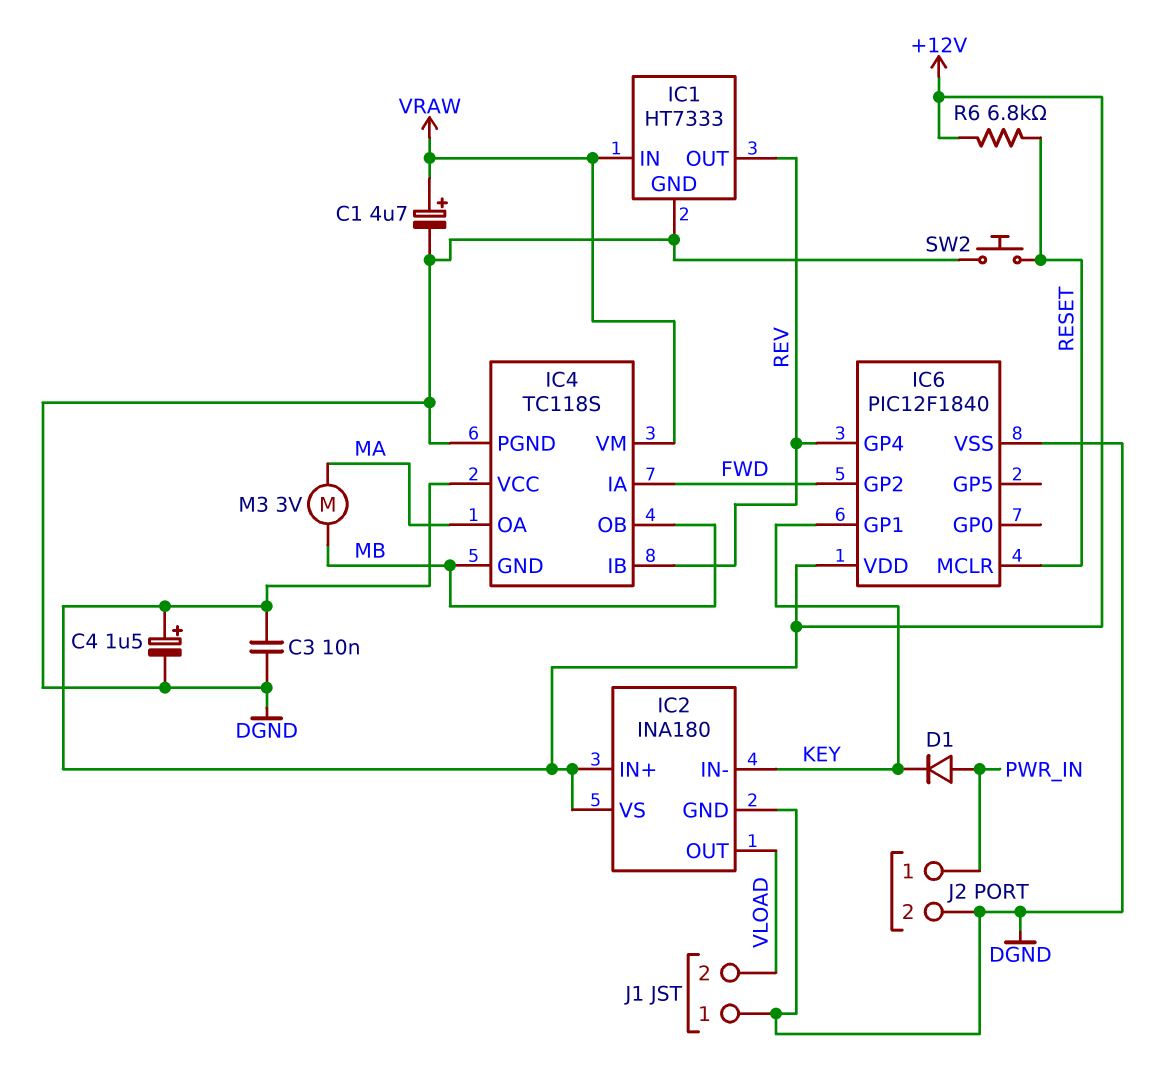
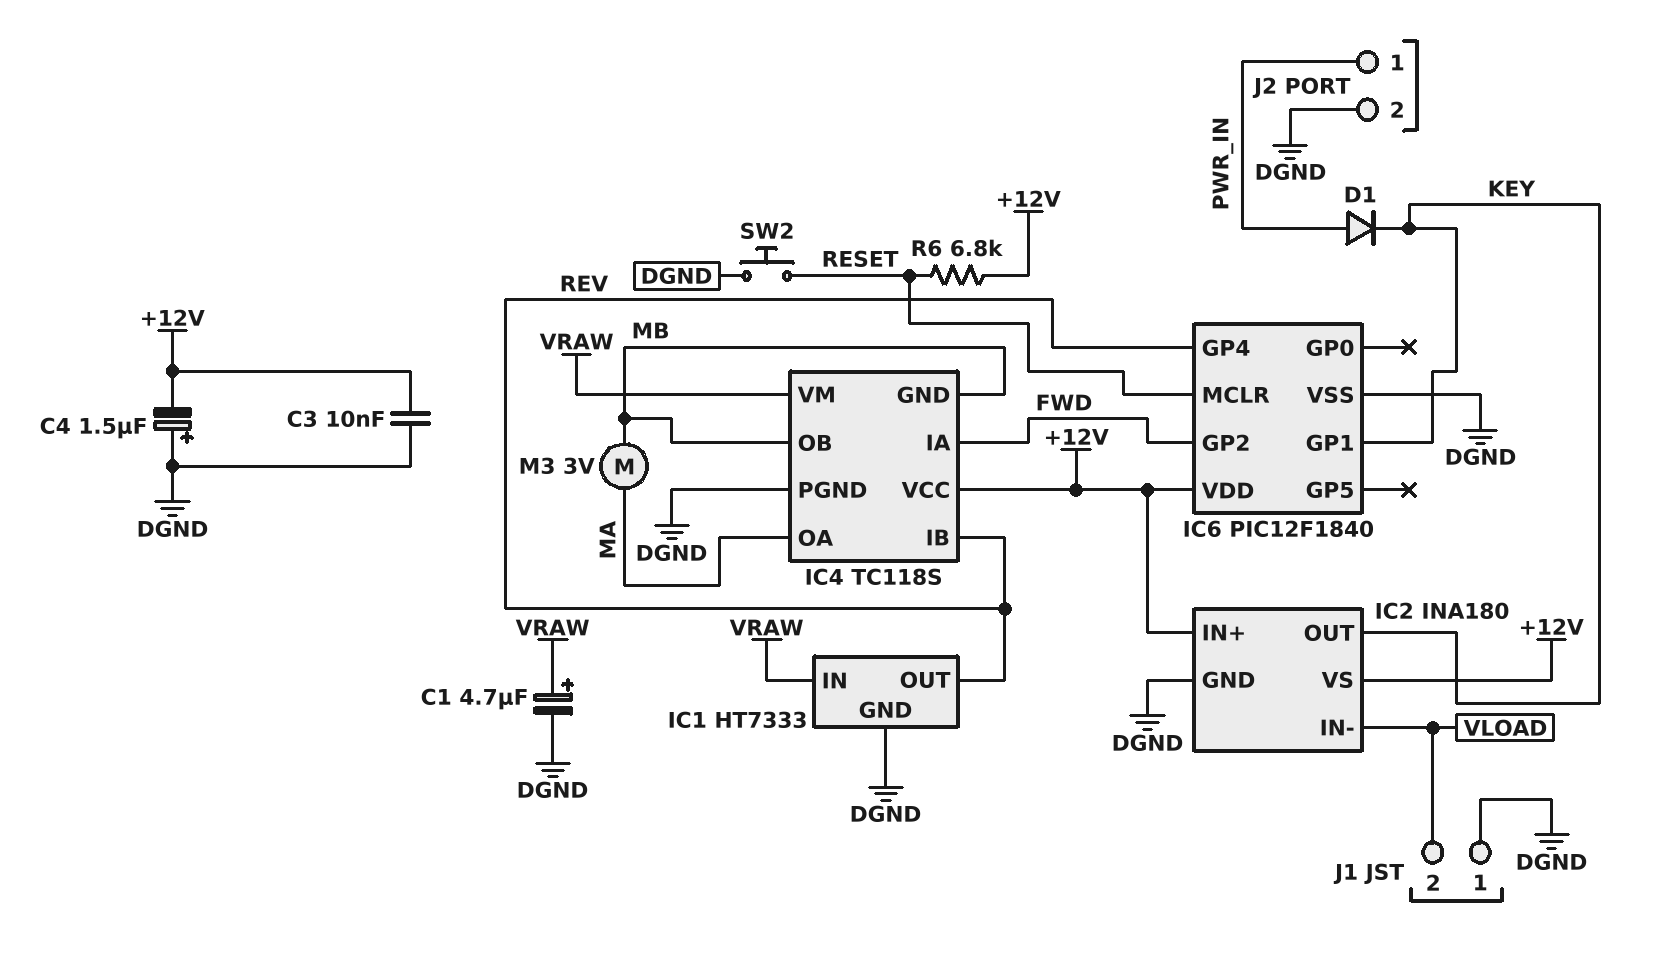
C4: 1.5uF (plus +12V, minus DGND) -> 1.5uF (plus DGND, minus +12V)
IC2 pin IN-: KEY -> VLOAD
IC2 pin OUT: VLOAD -> KEY

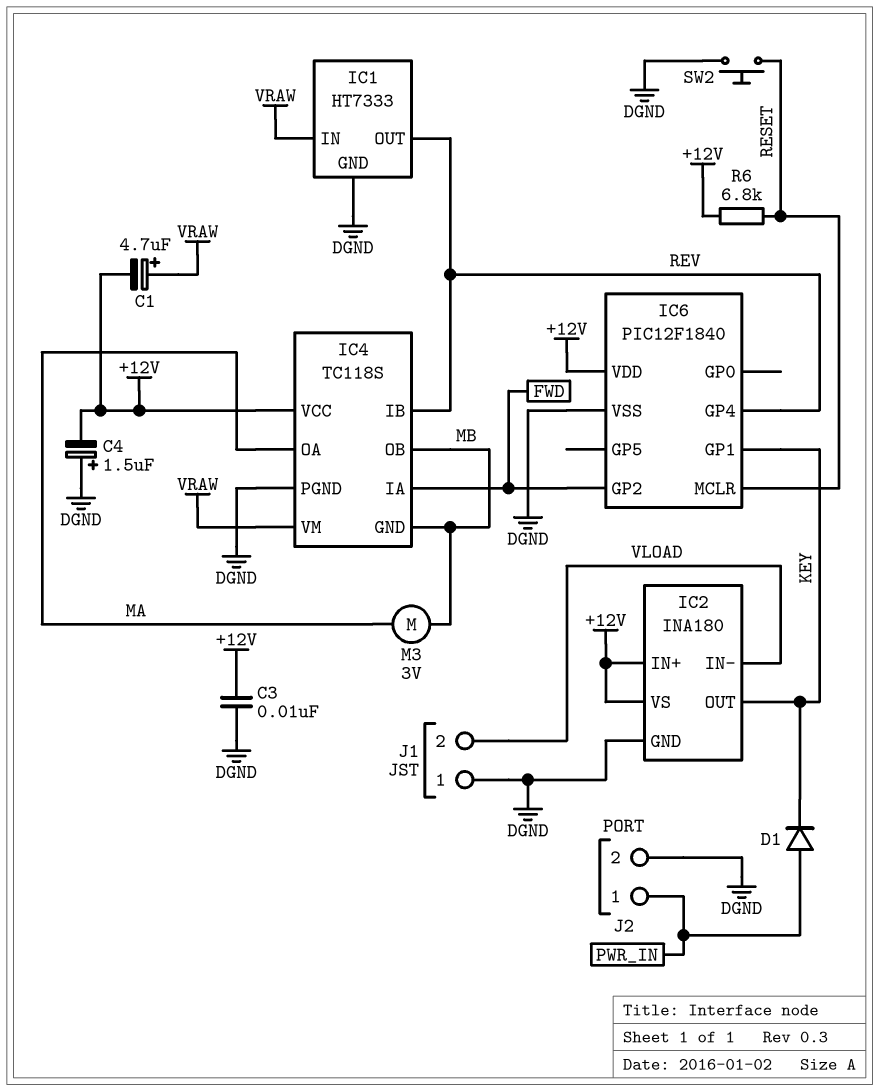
C1: 4.7uF (plus VRAW, minus DGND) -> 4.7uF (plus VRAW, minus +12V)

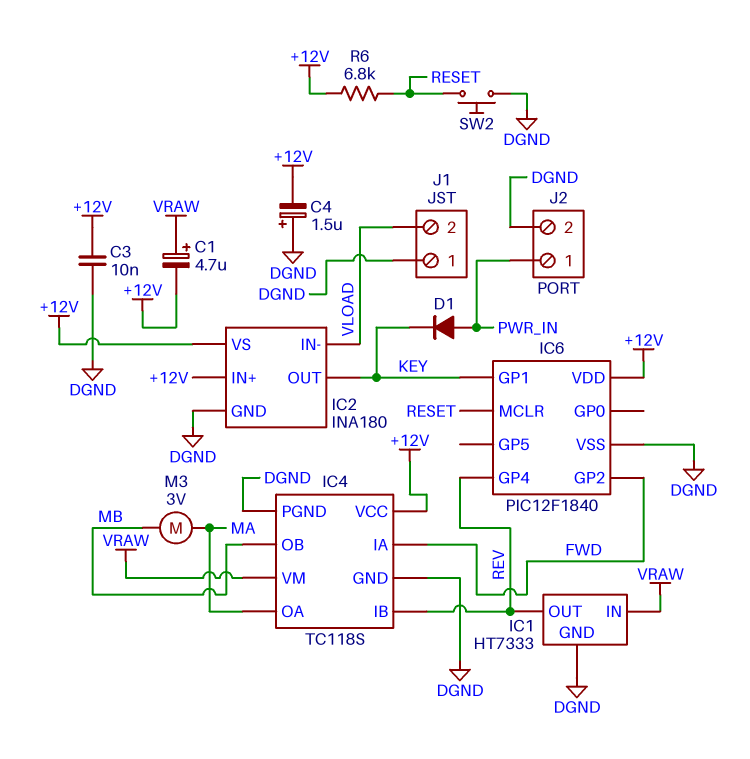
IC4 pin GND: MB -> DGND

